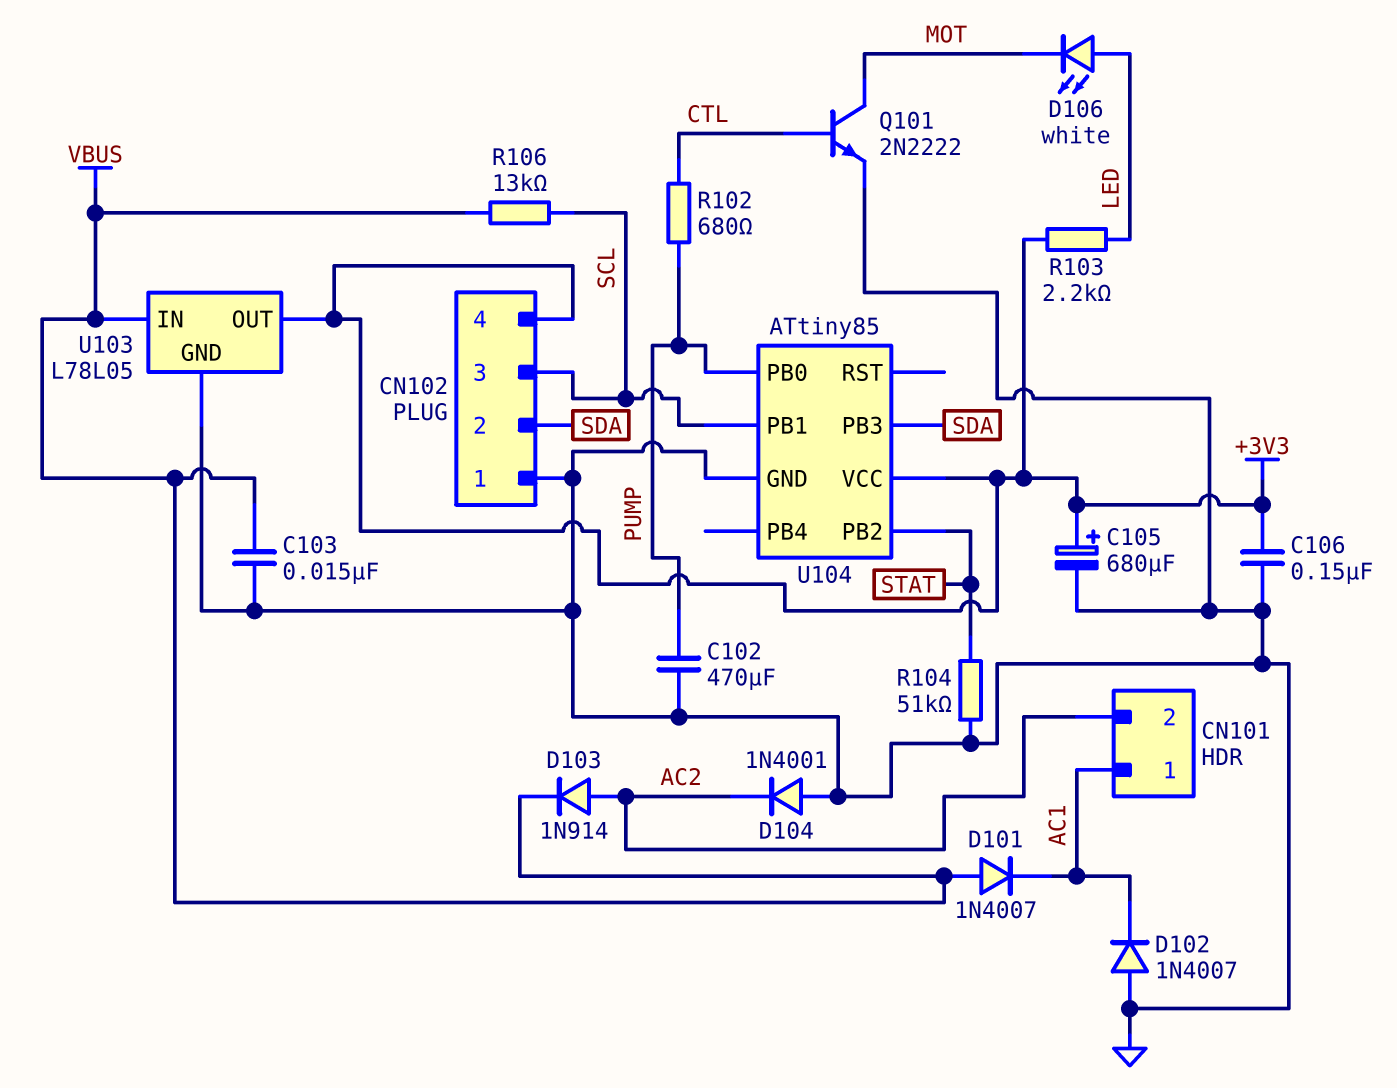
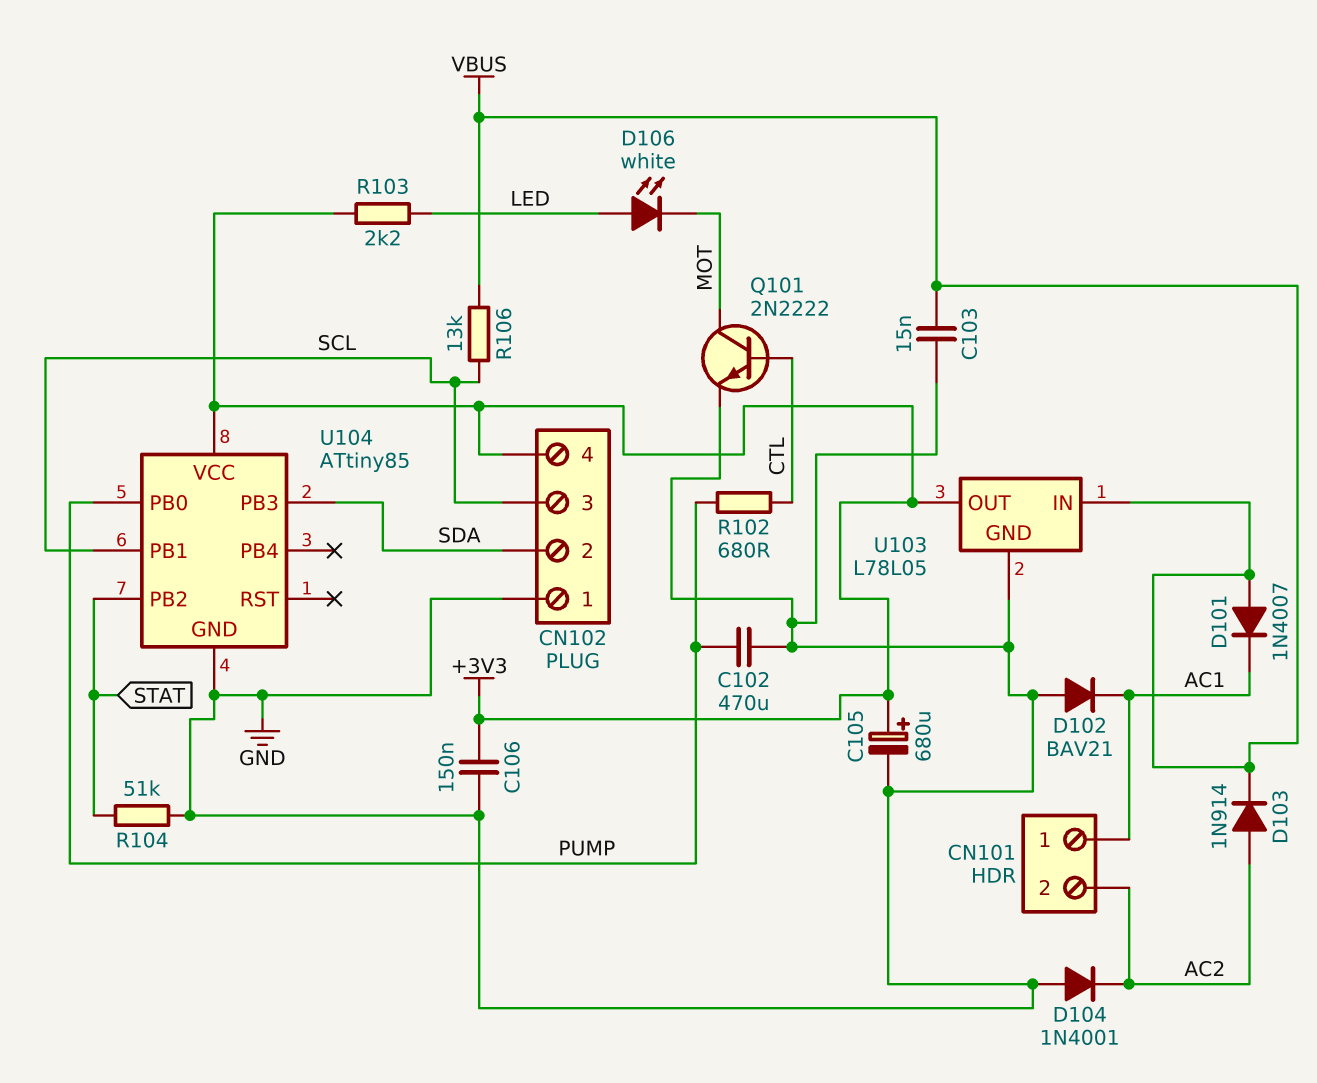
D102: diode 1N4007 (A GND, K AC1) -> diode BAV21 (A GND, K AC1)

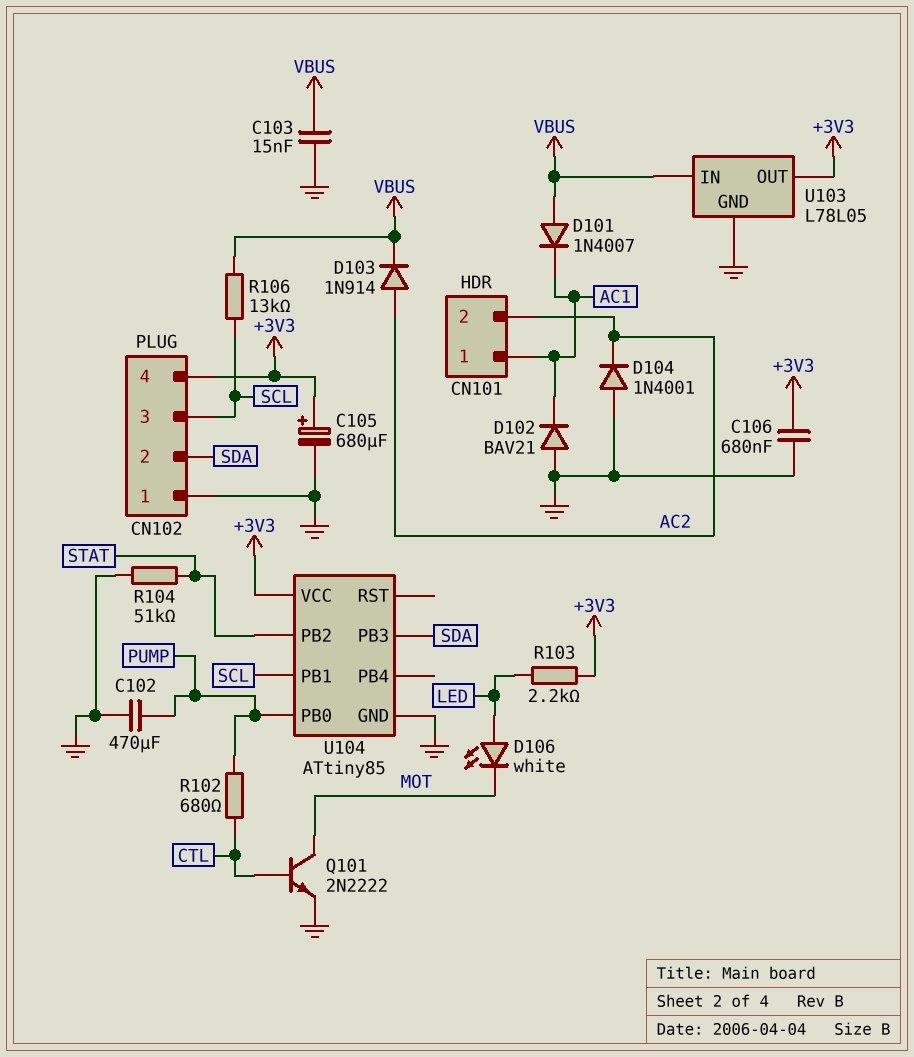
C106: 150nF (+3V3, GND) -> 680nF (+3V3, GND)

